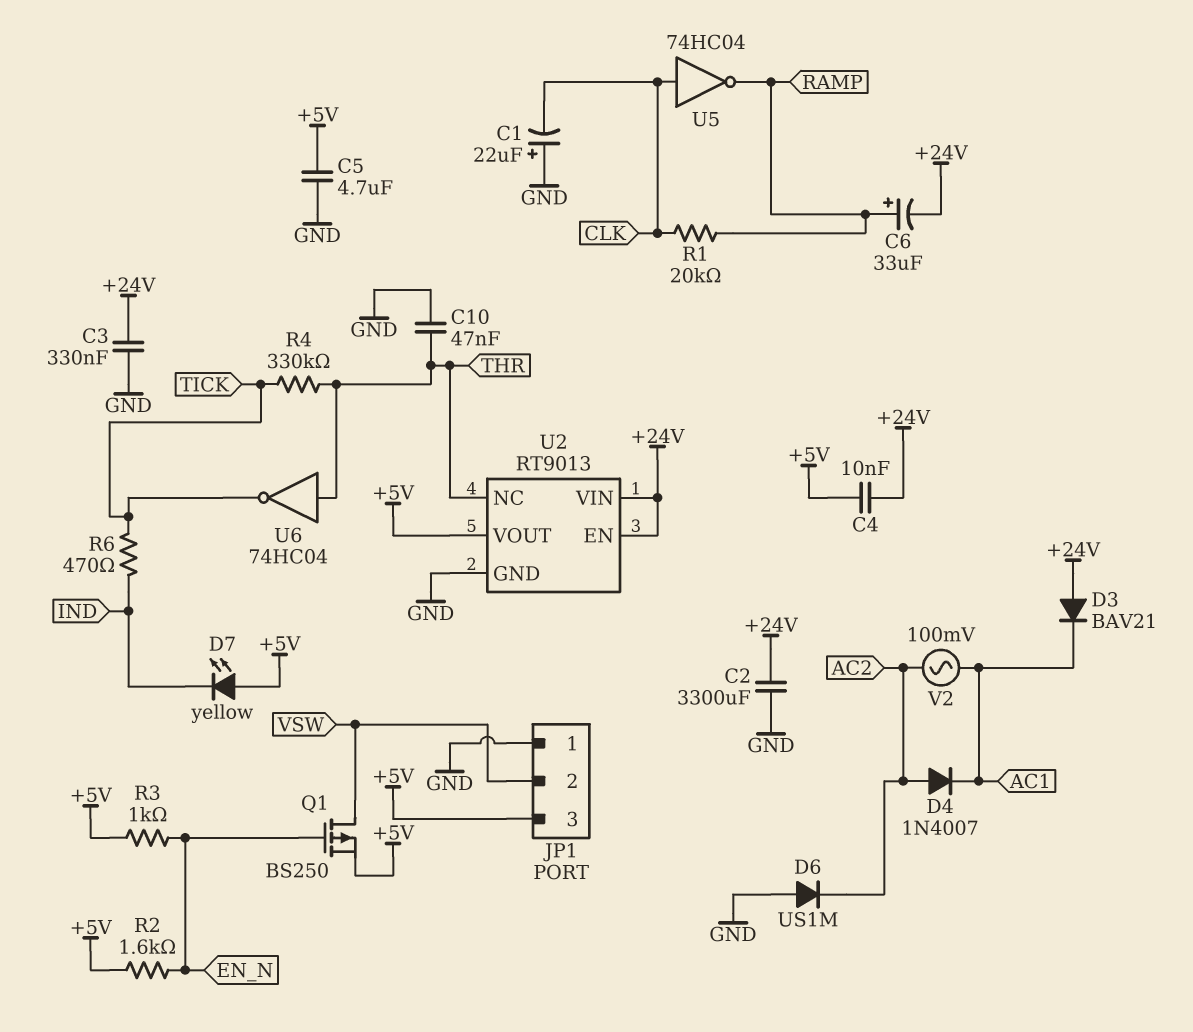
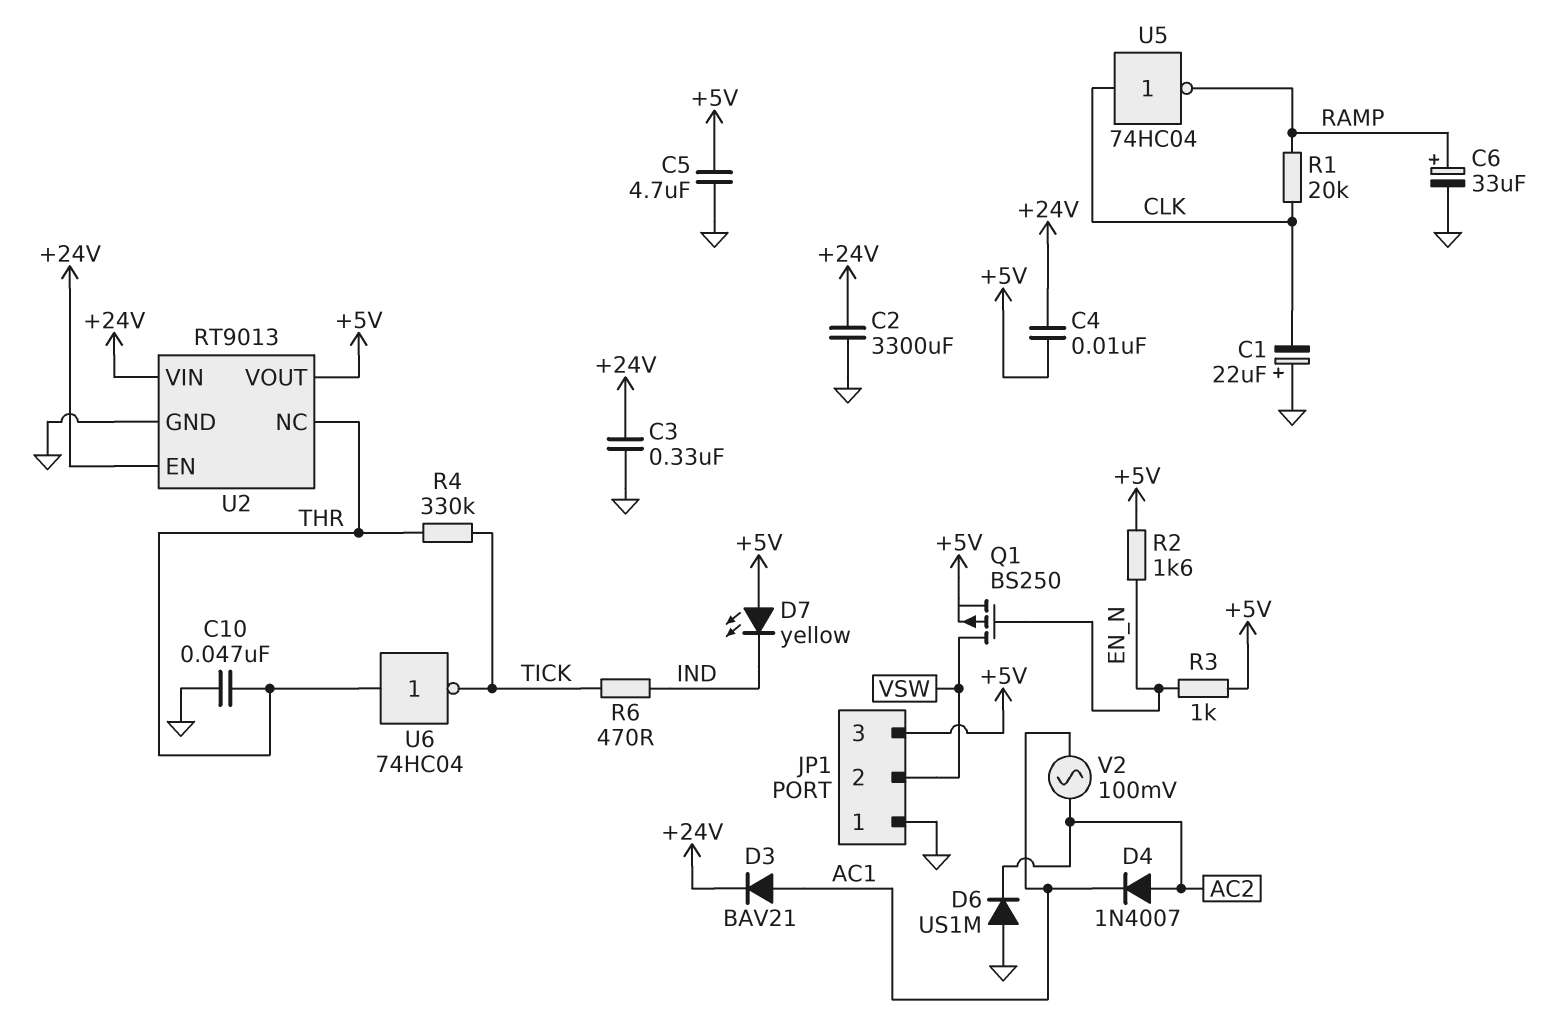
C6: 33uF (plus RAMP, minus +24V) -> 33uF (plus RAMP, minus GND)
D3: diode BAV21 (A +24V, K AC1) -> diode BAV21 (A AC1, K +24V)

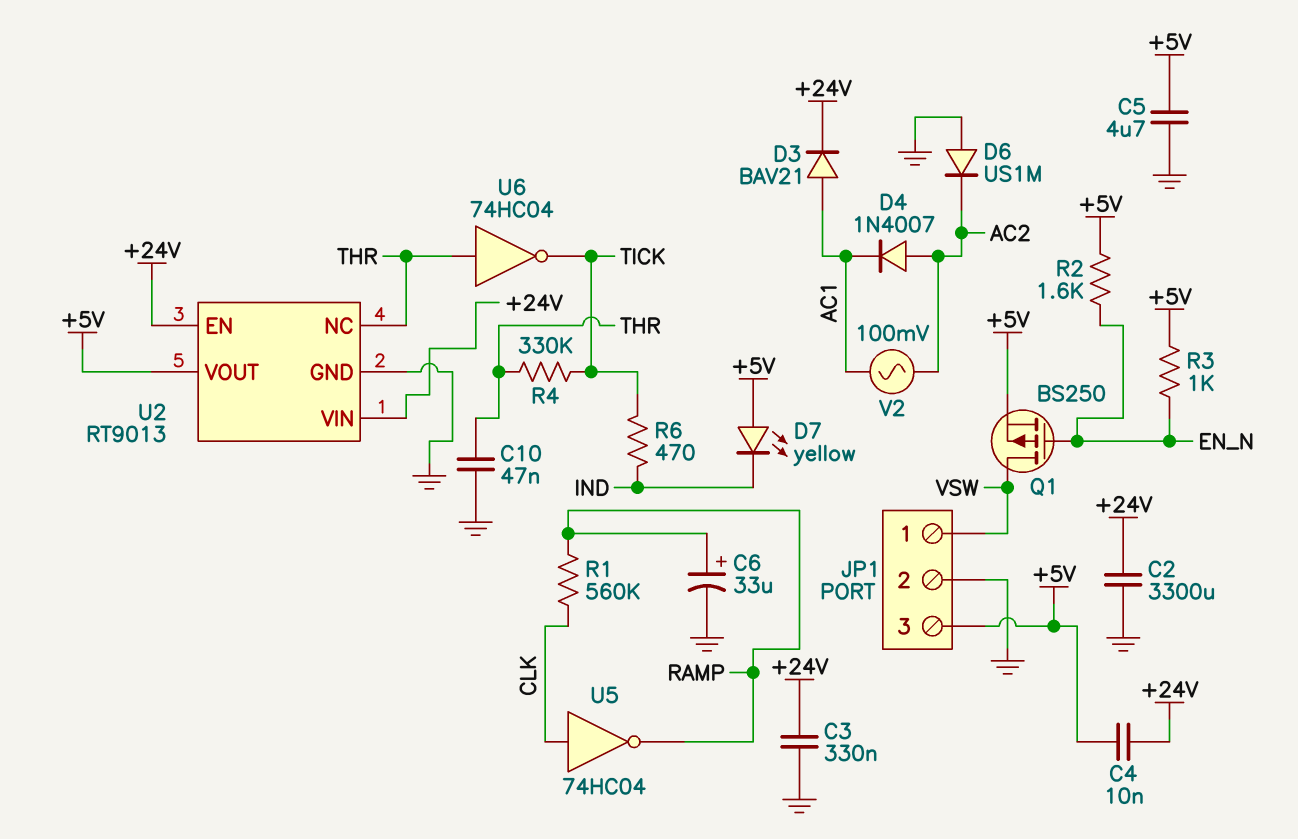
C1: 22uF (plus GND, minus CLK) -> none
JP1 pin 1: GND -> VSW
JP1 pin 2: VSW -> GND
R1: 20k (CLK, RAMP) -> 560k (CLK, RAMP)

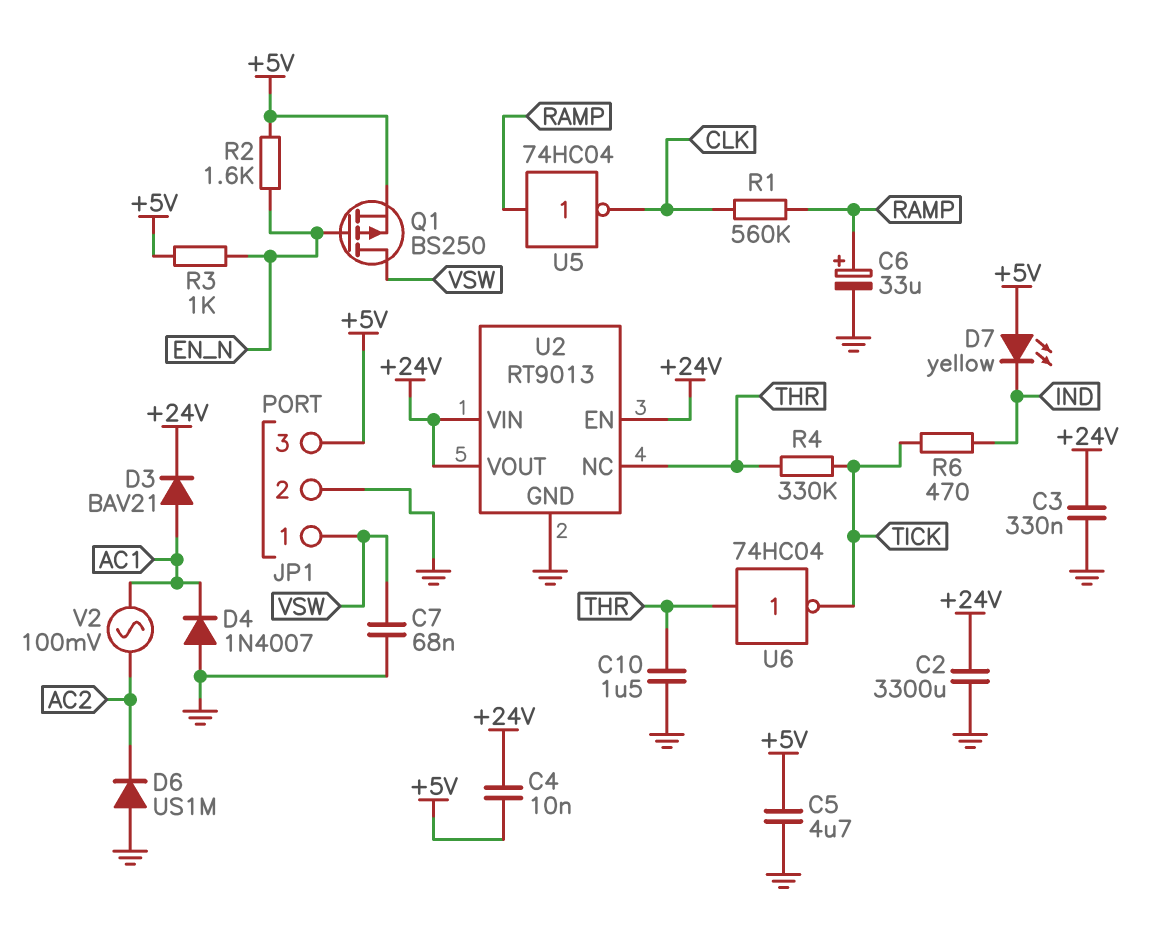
C7: none -> 68nF (GND, VSW)
C10: 47nF (GND, THR) -> 1.5uF (GND, THR)
D4: diode 1N4007 (A AC2, K AC1) -> diode 1N4007 (A GND, K AC1)
U2 pin VOUT: +5V -> +24V
U5: NOT 74HC04 (in CLK, out RAMP) -> NOT 74HC04 (in RAMP, out CLK)

